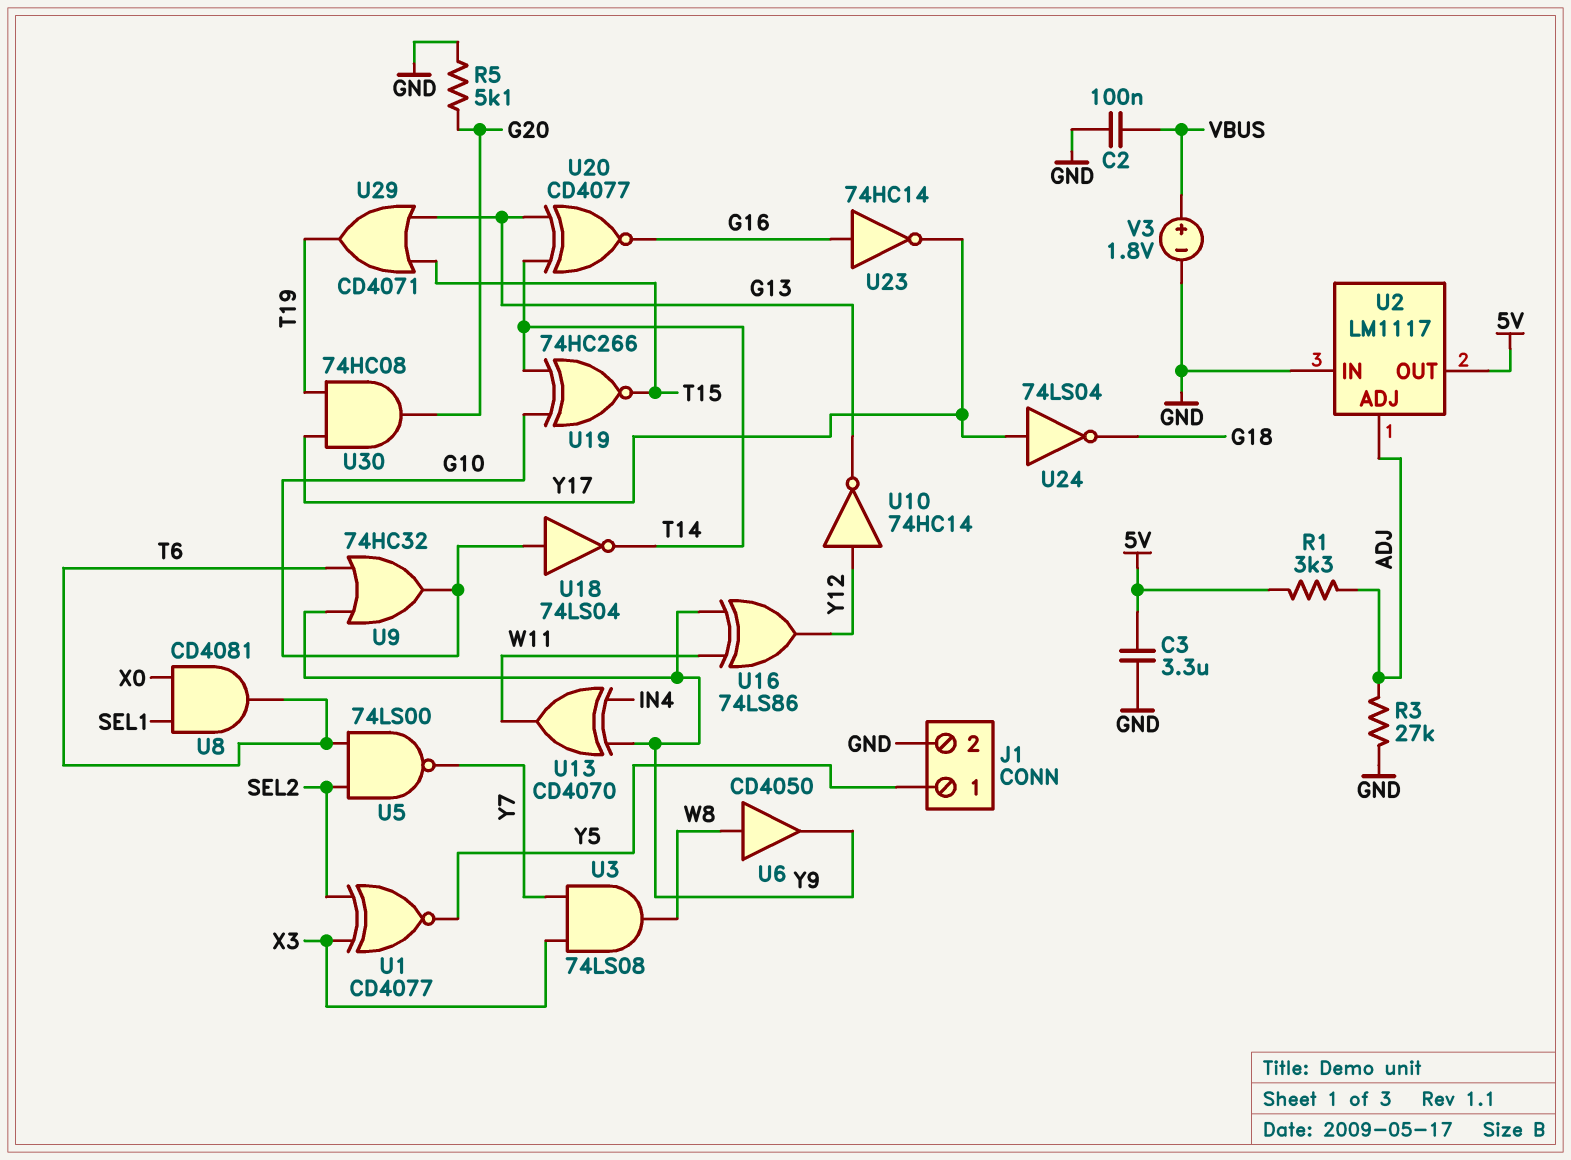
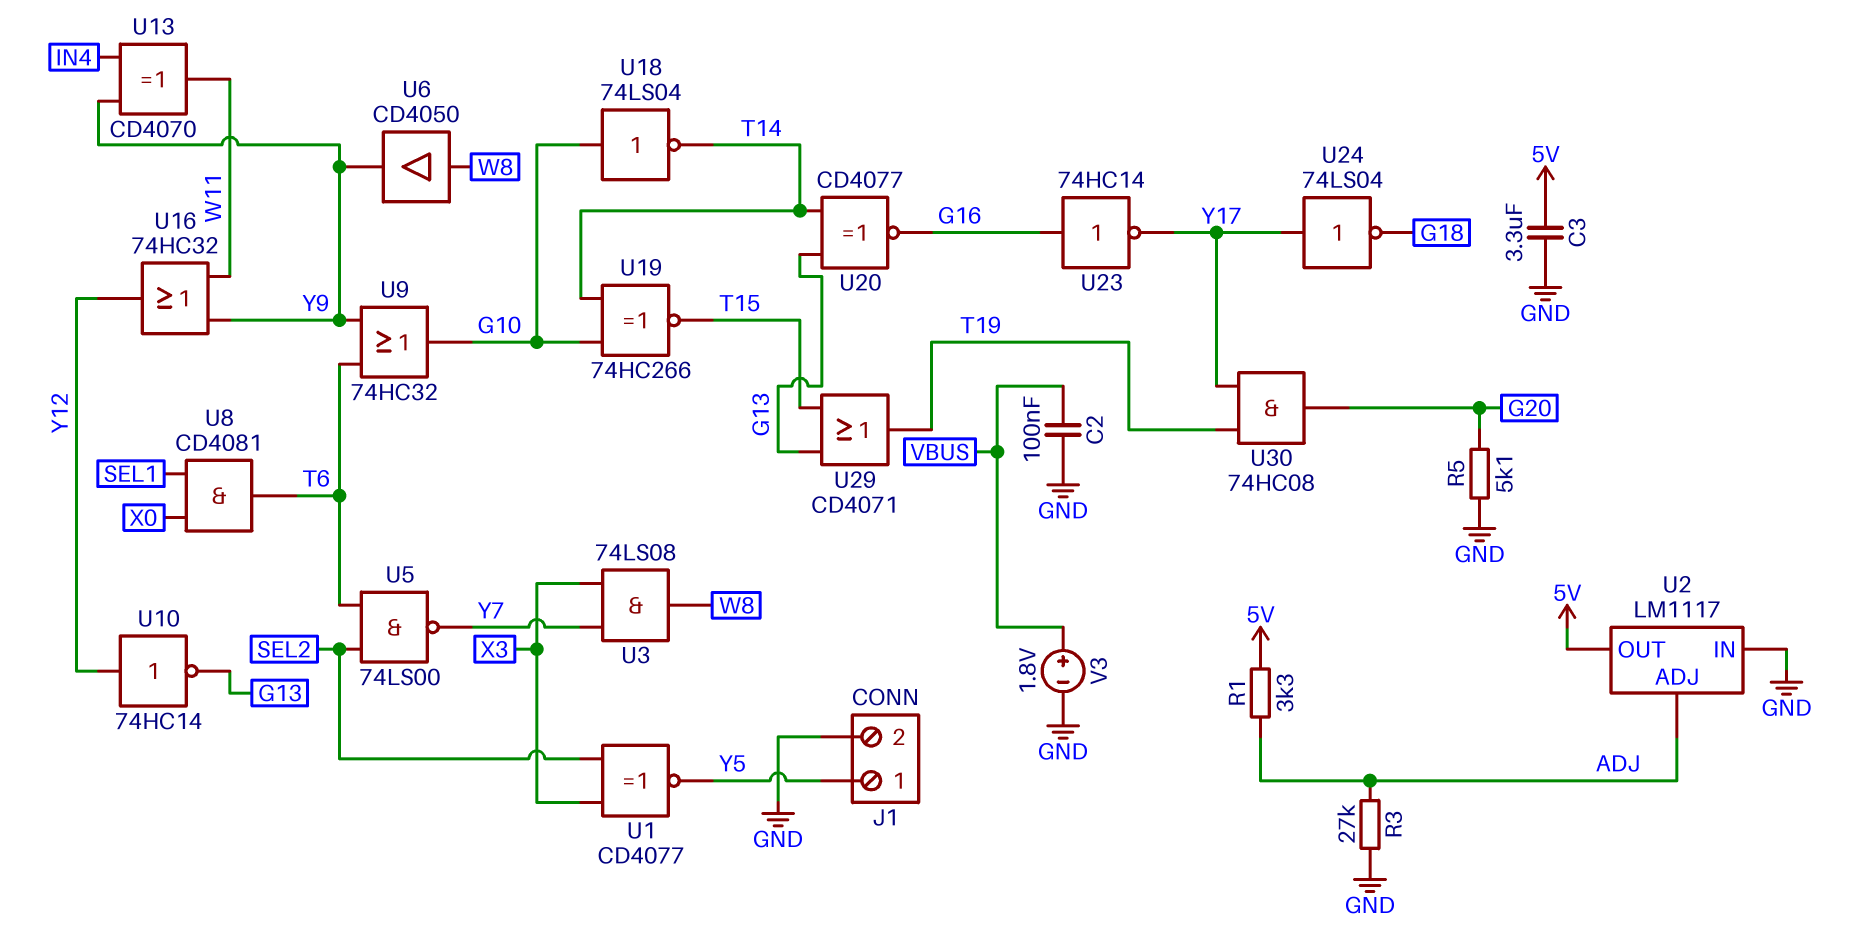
U16: XOR 74LS86 (in W11, in Y9, out Y12) -> OR 74HC32 (in W11, in Y9, out Y12)

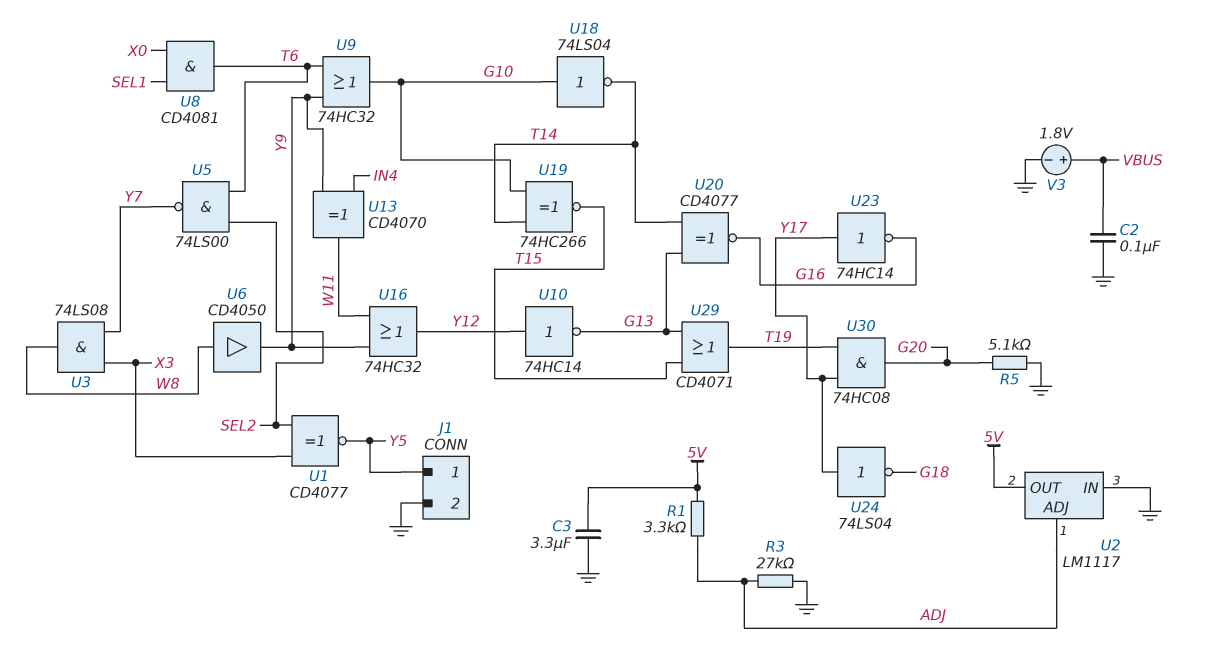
U23: NOT 74HC14 (in G16, out Y17) -> NOT 74HC14 (in Y17, out G16)

